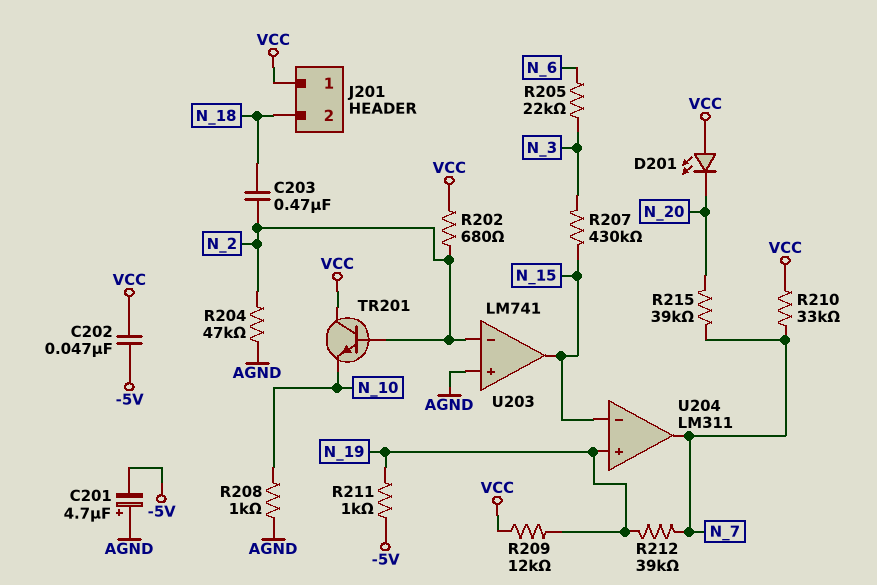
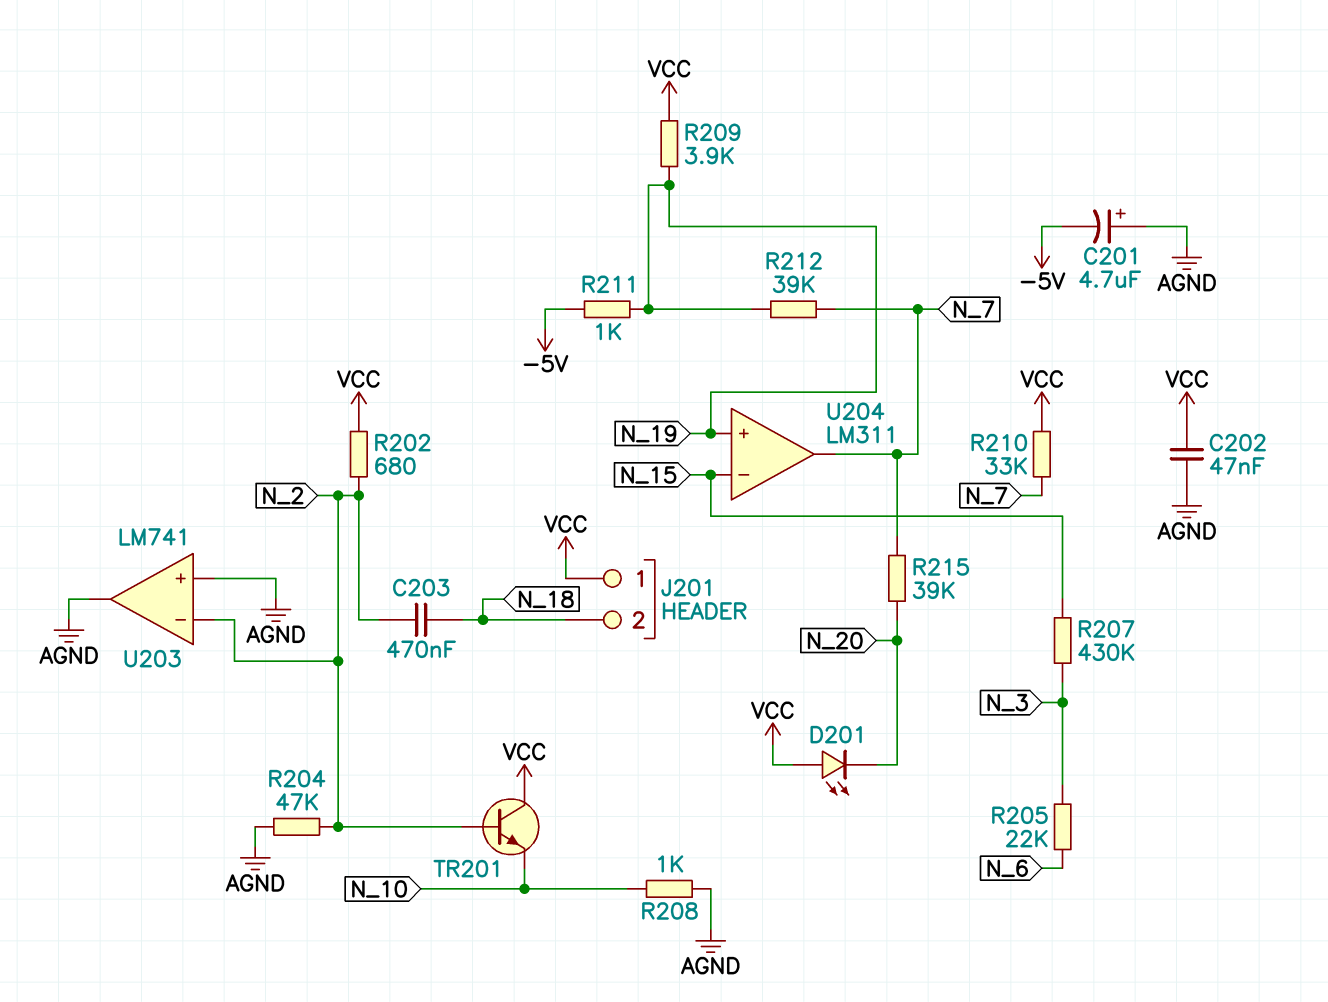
C202: 47nF (-5V, VCC) -> 47nF (AGND, VCC)
R209: 12k (N_19, VCC) -> 3.9k (N_19, VCC)
U203 pin out: N_15 -> AGND

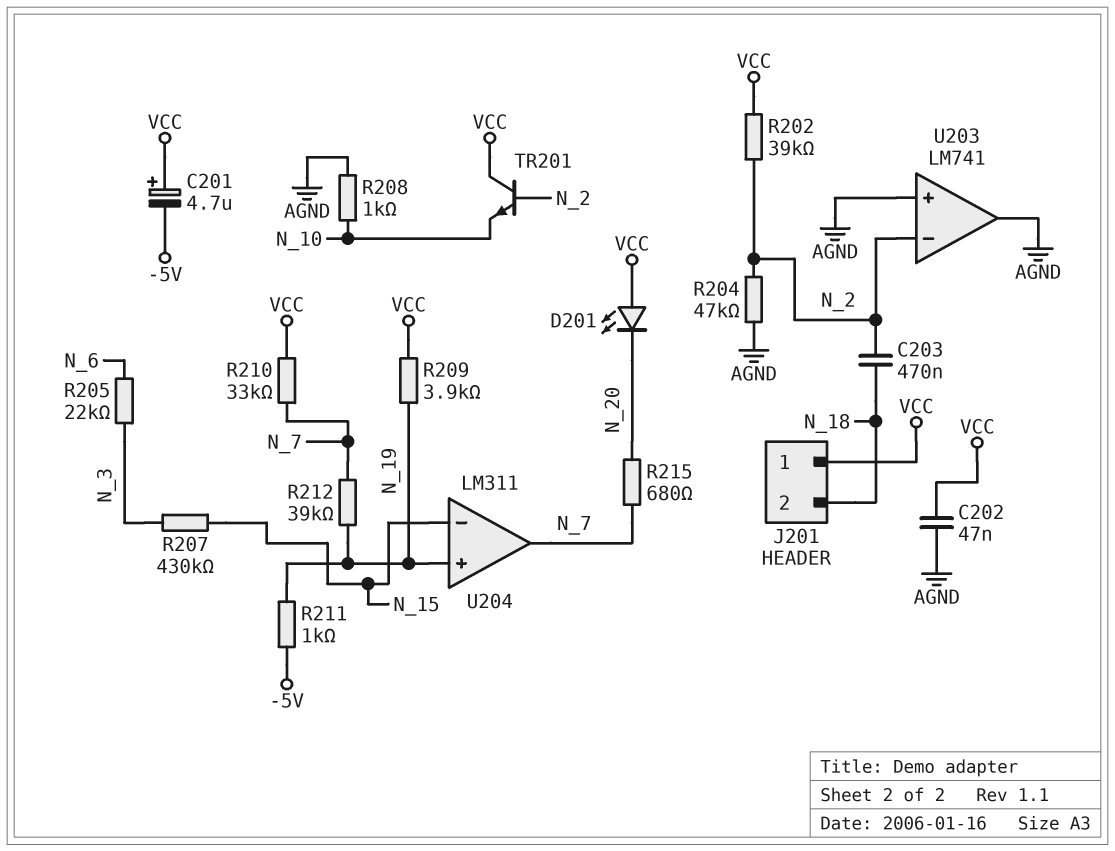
C201: 4.7uF (plus AGND, minus -5V) -> 4.7uF (plus VCC, minus -5V)
R202: 680 (N_2, VCC) -> 39k (N_2, VCC)
R215: 39k (N_7, N_20) -> 680 (N_7, N_20)

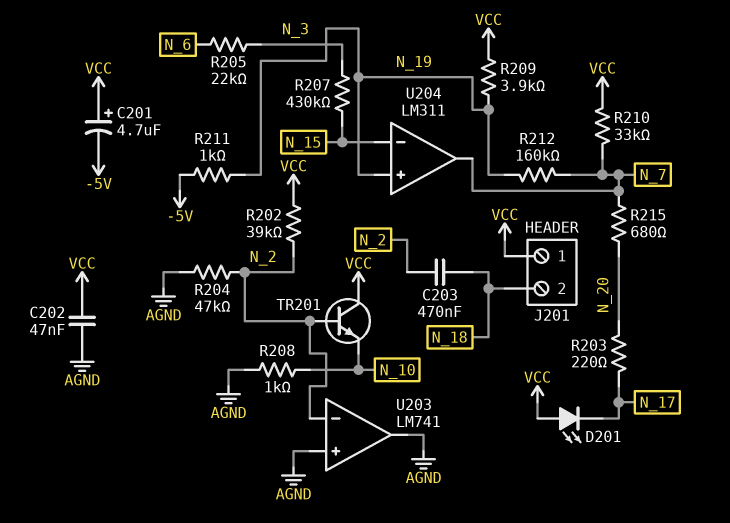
D201: LED (A VCC, K N_20) -> LED (A VCC, K N_17)
R203: none -> 220 (N_17, N_20)
R212: 39k (N_7, N_19) -> 160k (N_7, N_19)

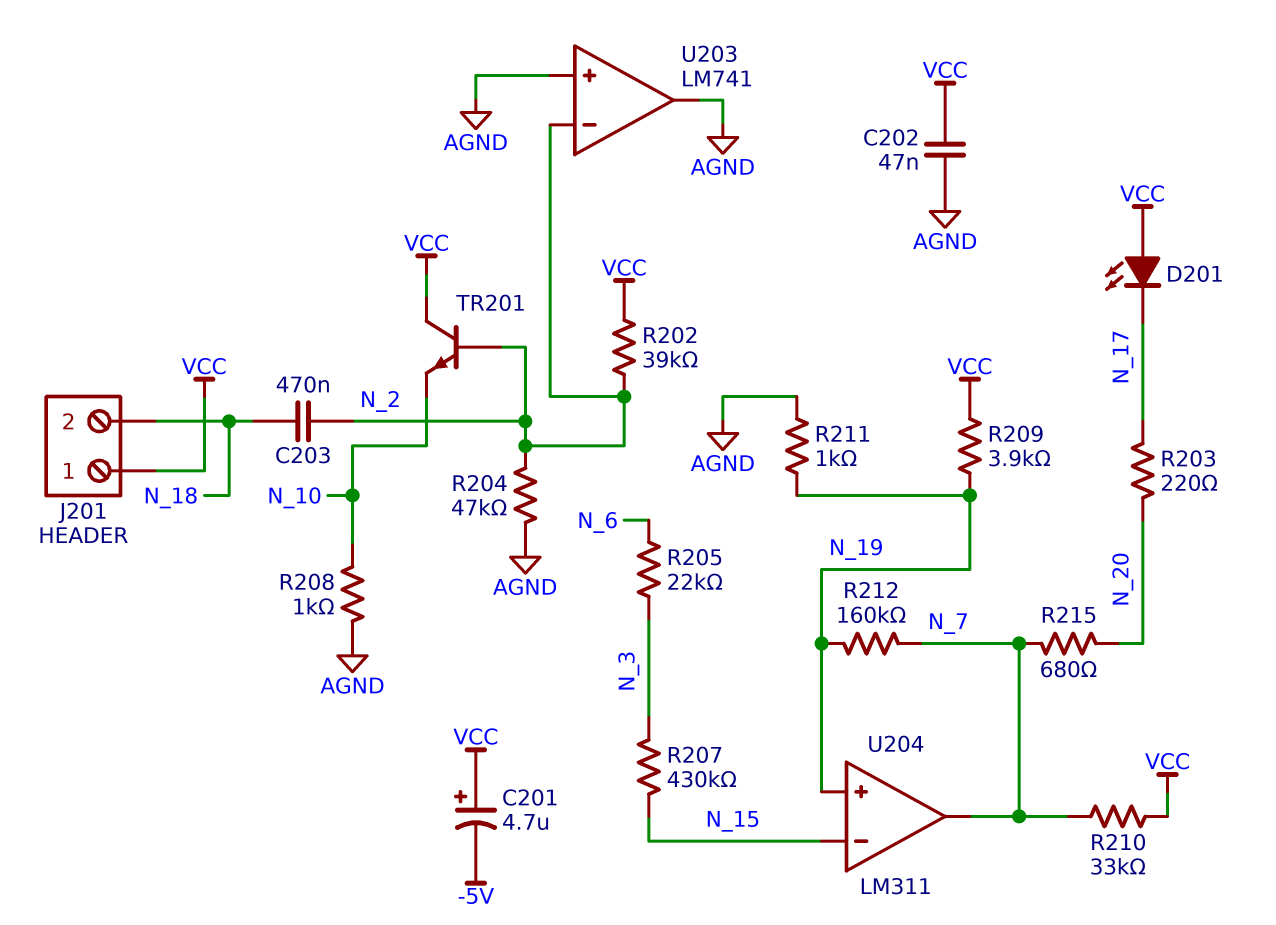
R211: 1k (-5V, N_19) -> 1k (AGND, N_19)

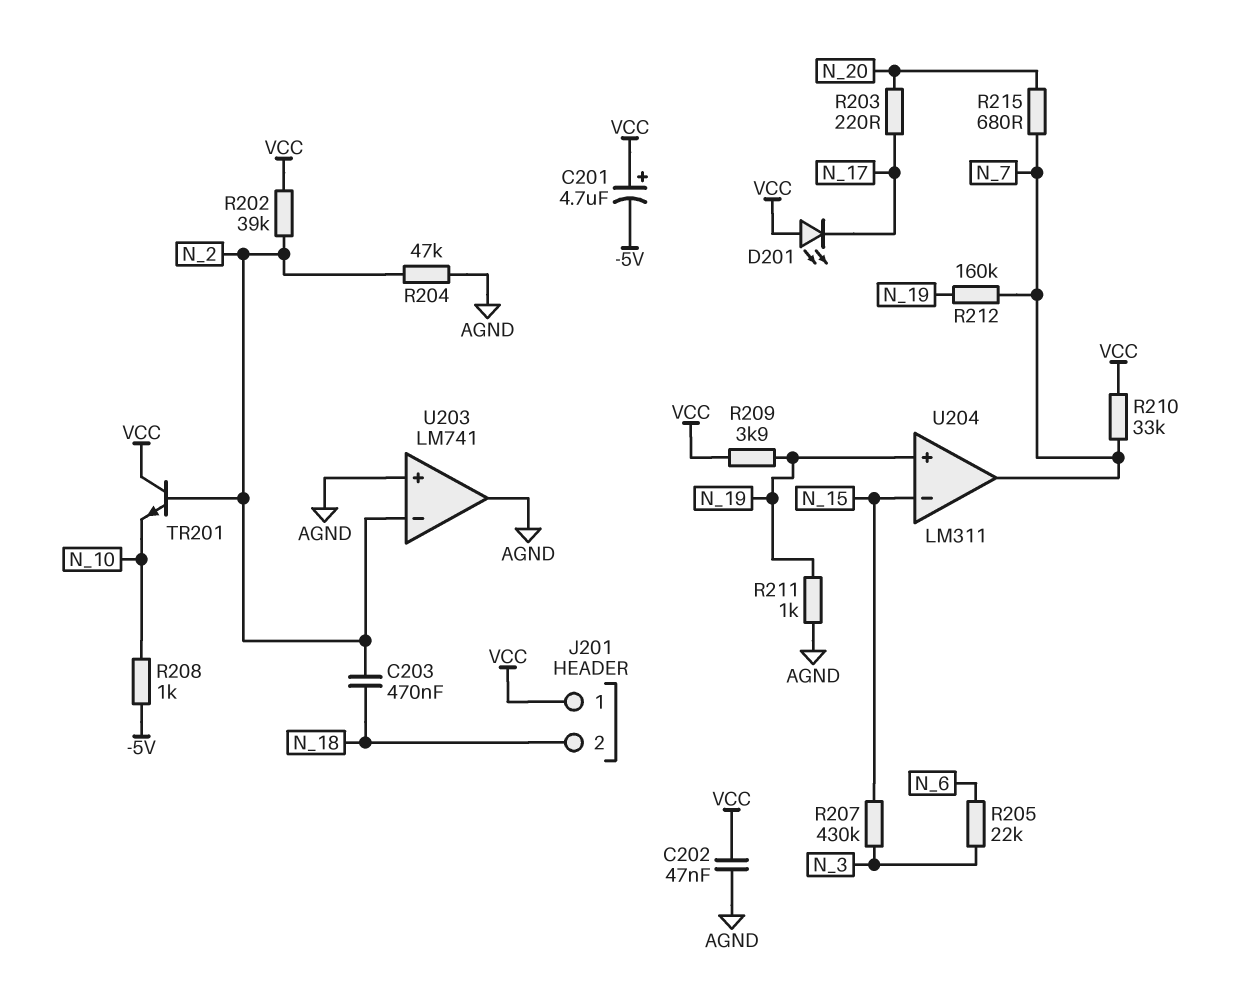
R208: 1k (AGND, N_10) -> 1k (-5V, N_10)

